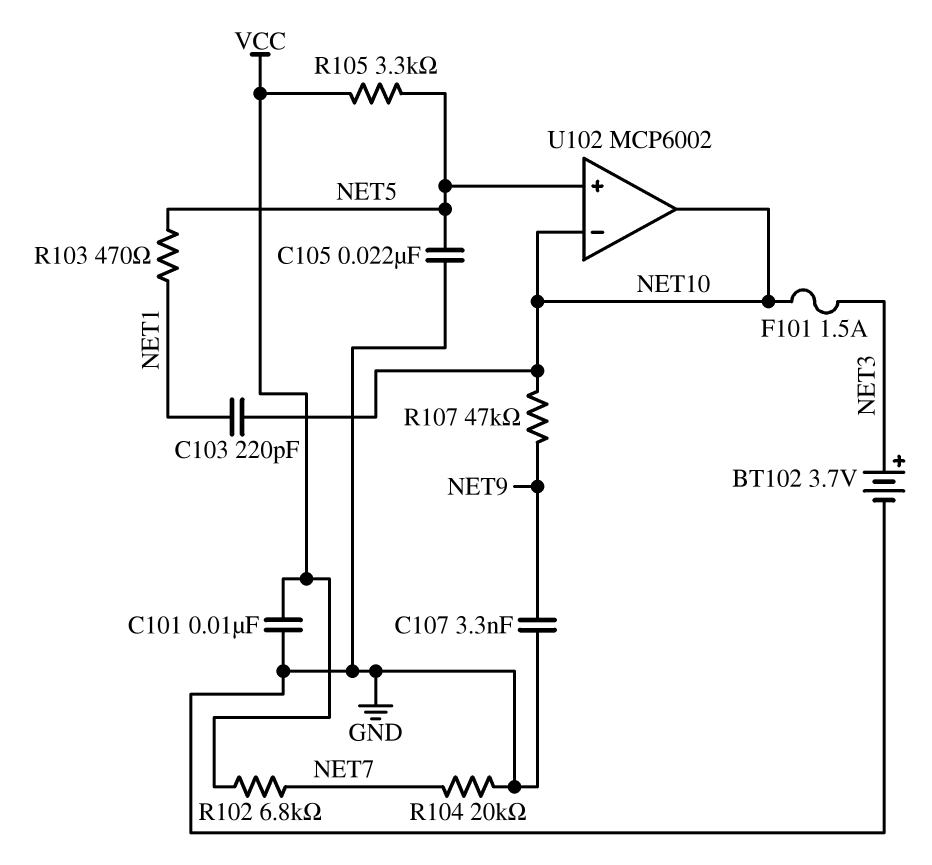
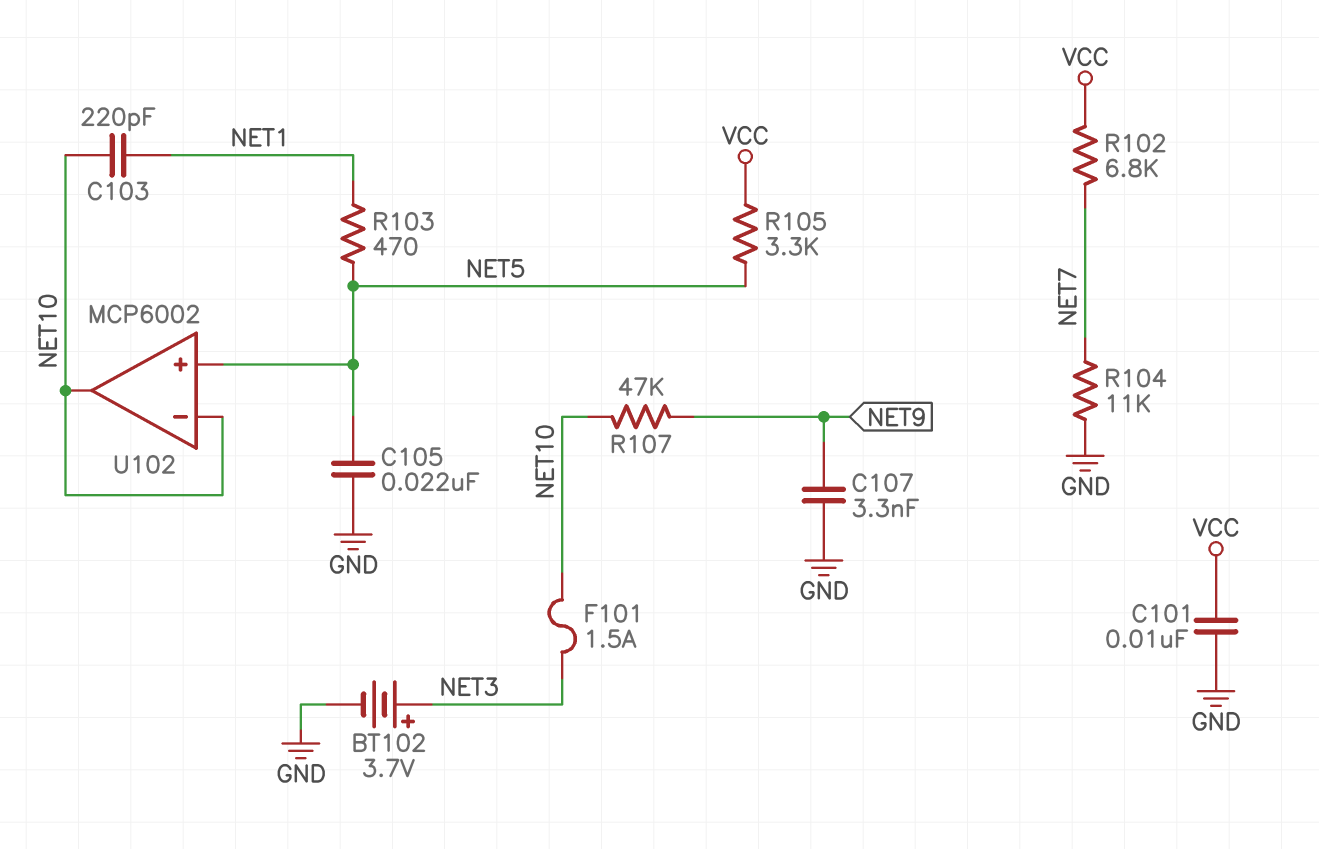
R104: 20k (GND, NET7) -> 11k (GND, NET7)

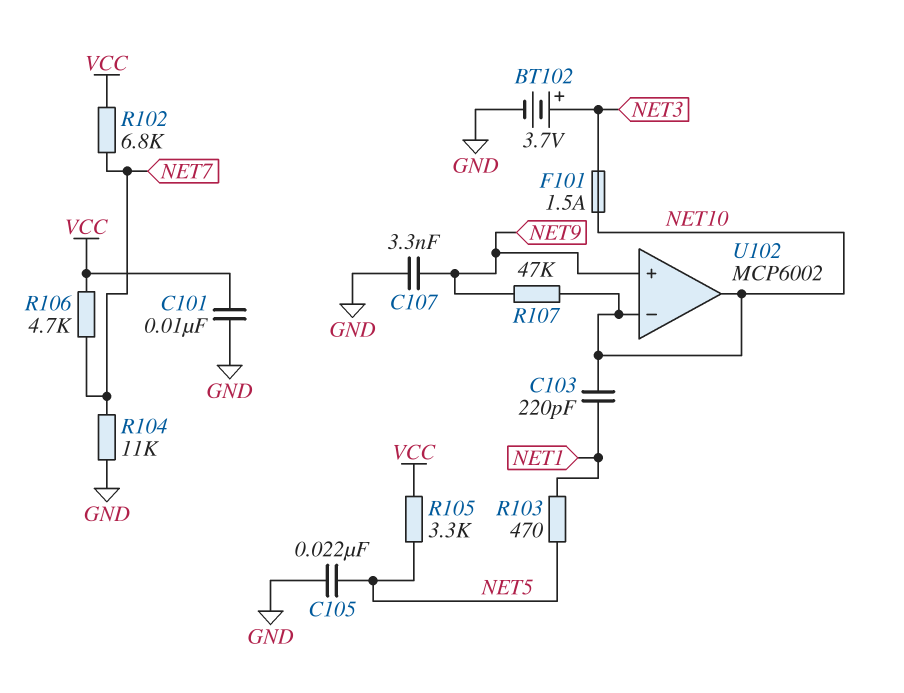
R106: none -> 4.7k (NET7, VCC)
U102 pin in+: NET5 -> NET9

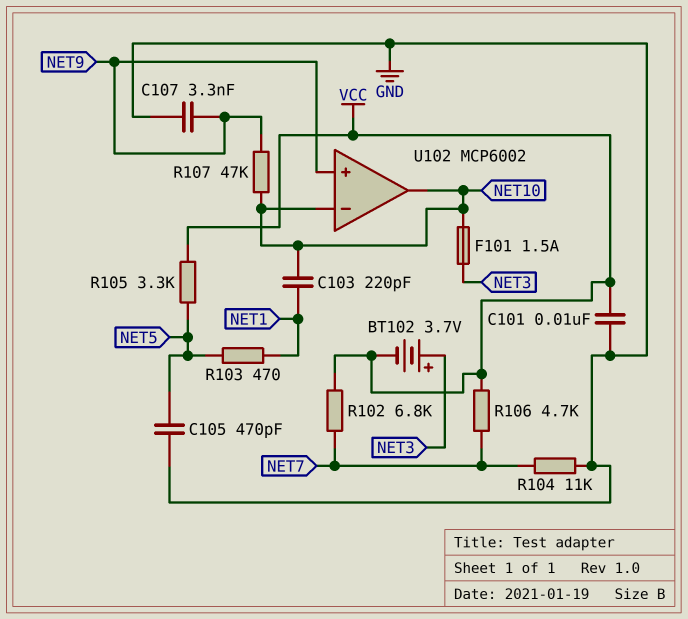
BT102: 3.7V (plus NET3, minus GND) -> 3.7V (plus NET3, minus VCC)
C105: 22nF (GND, NET5) -> 470pF (GND, NET5)

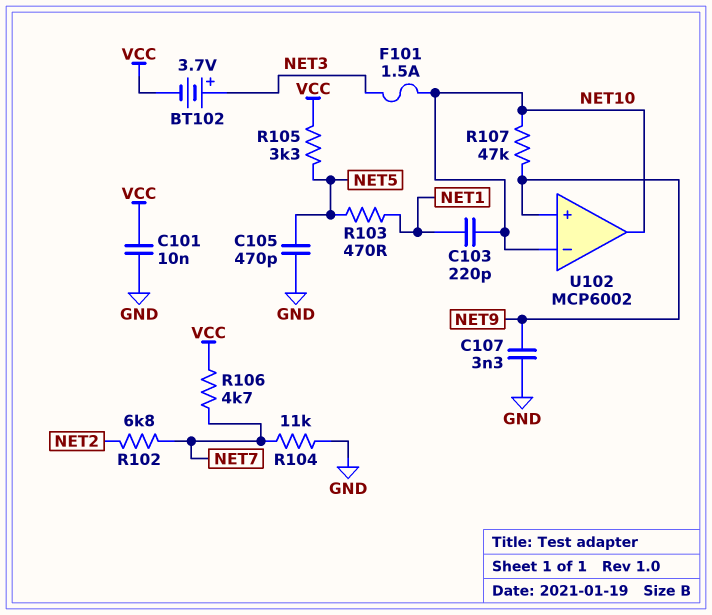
R102: 6.8k (NET7, VCC) -> 6.8k (NET2, NET7)

